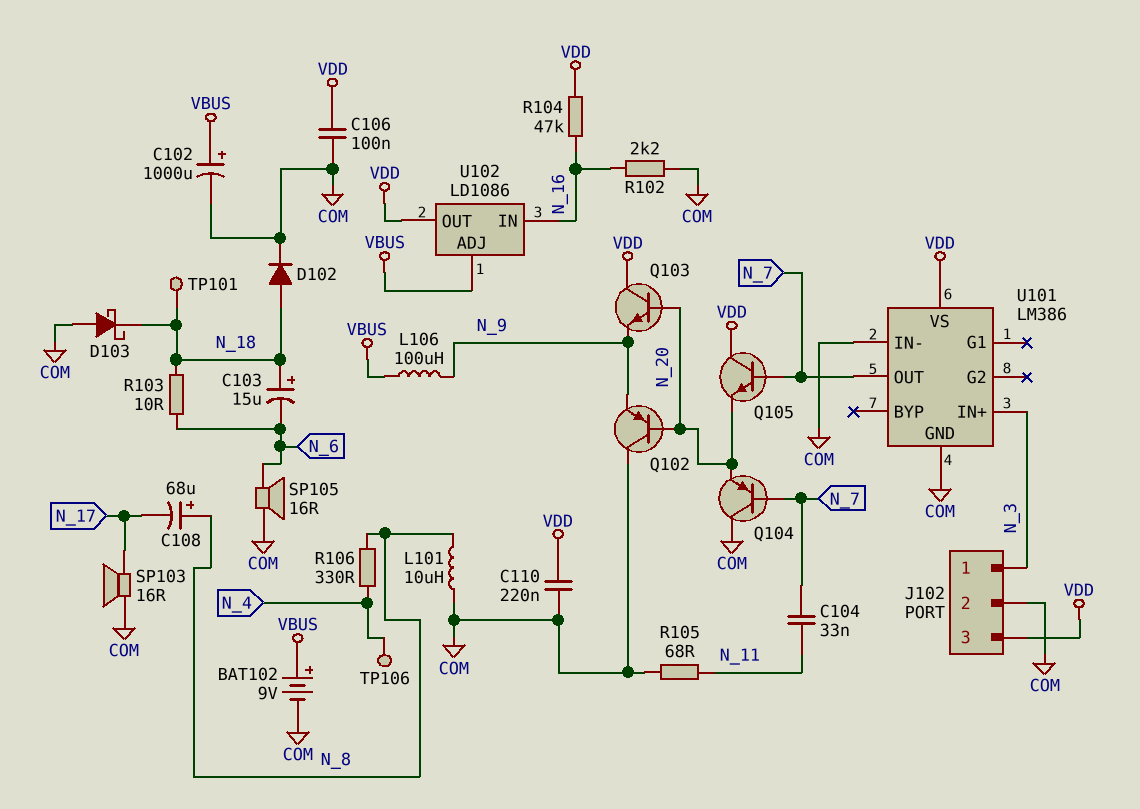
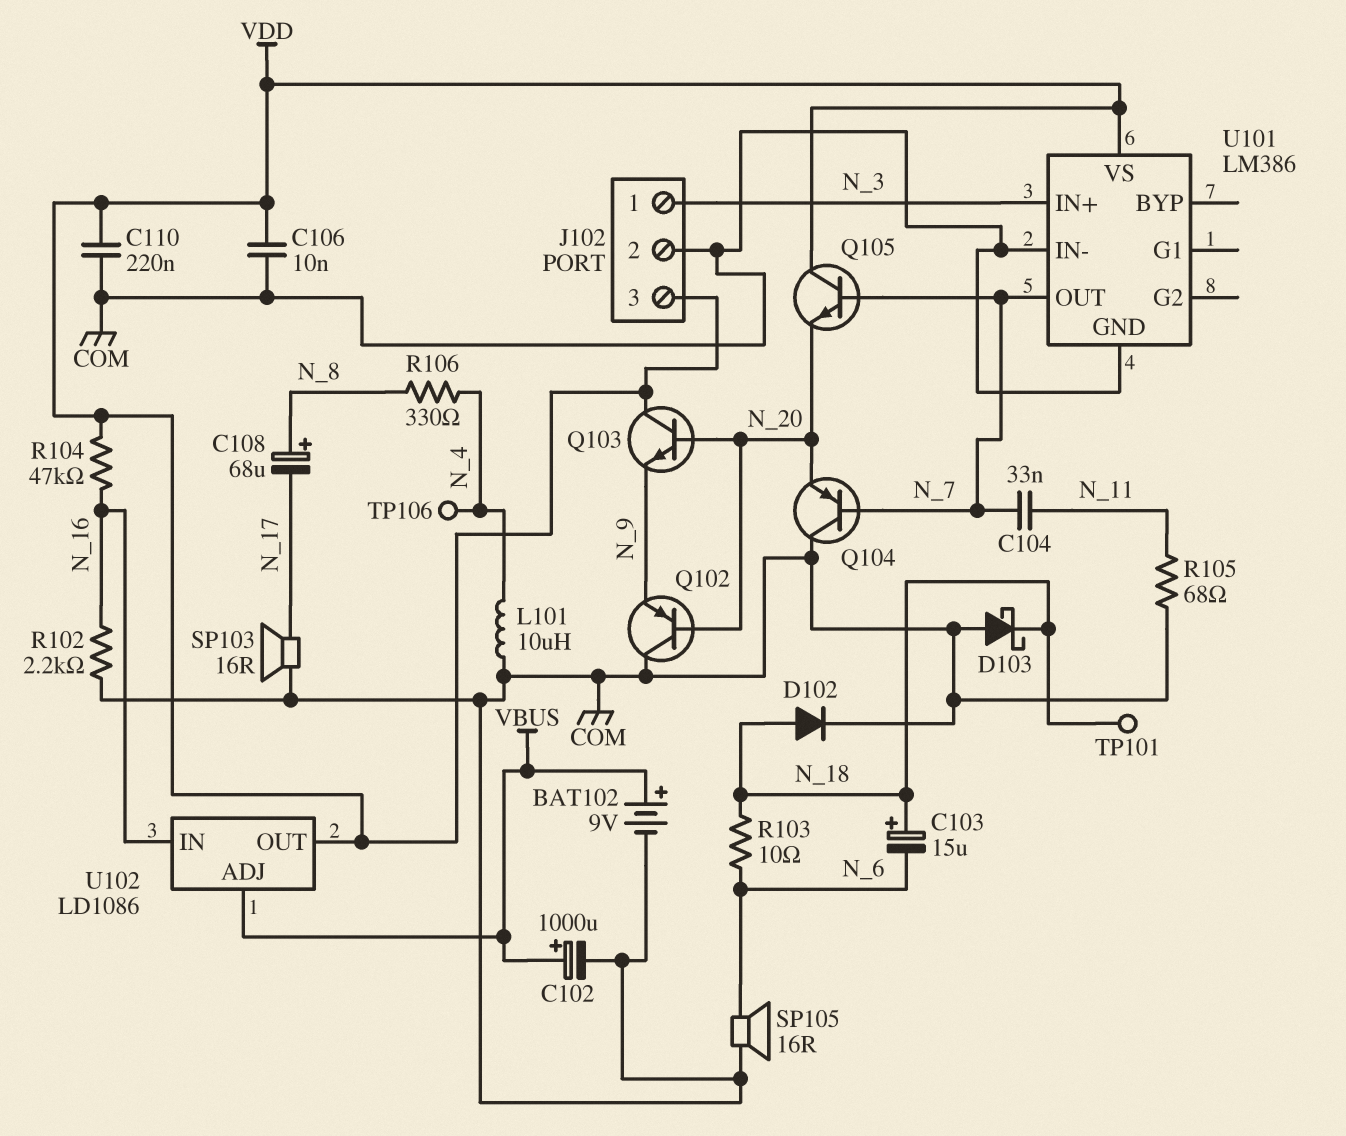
C106: 100nF (COM, VDD) -> 10nF (COM, VDD)
L101: 10uH (COM, N_8) -> 10uH (COM, N_4)
L106: 100uH (N_9, VBUS) -> none

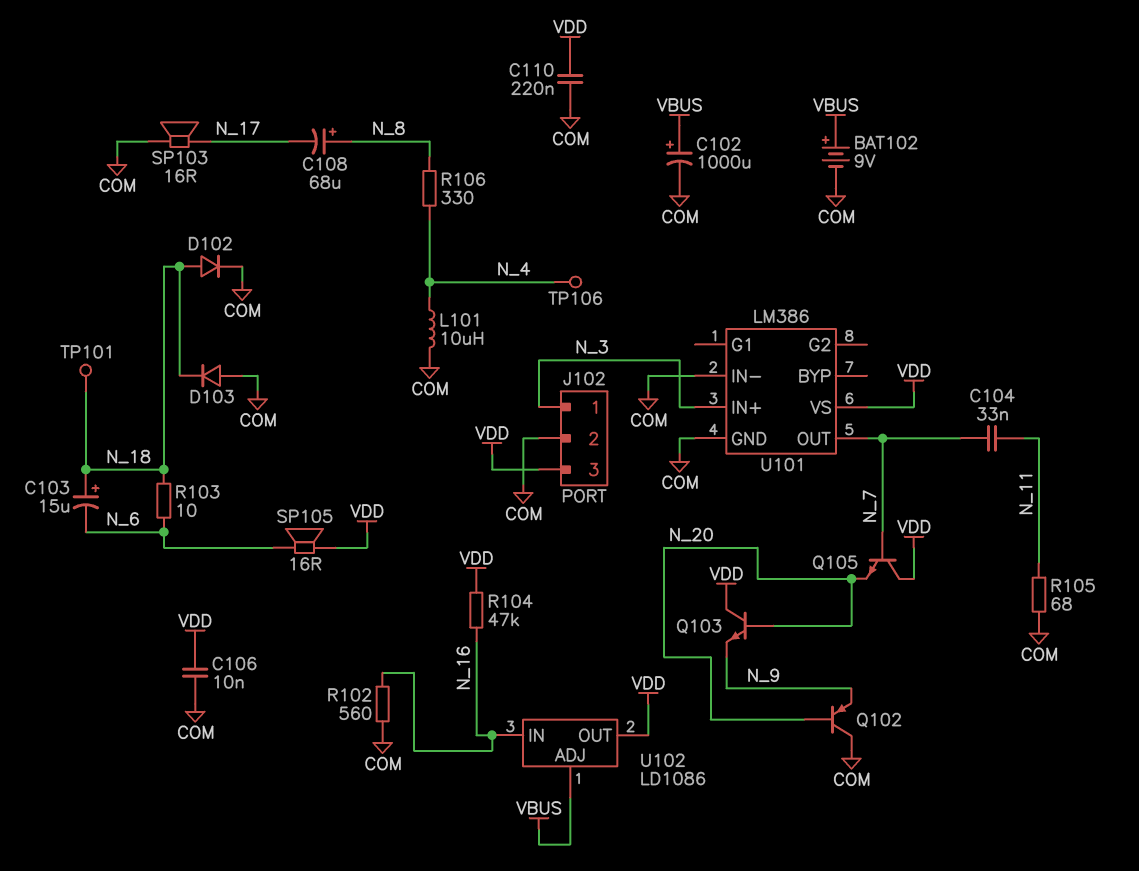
D103: schottky (A COM, K N_18) -> diode (A COM, K N_18)
Q104: PNP (B N_7, C COM, E N_20) -> none
R102: 2.2k (COM, N_16) -> 560 (COM, N_16)
SP105: speaker 16R (COM, N_6) -> speaker 16R (N_6, VDD)

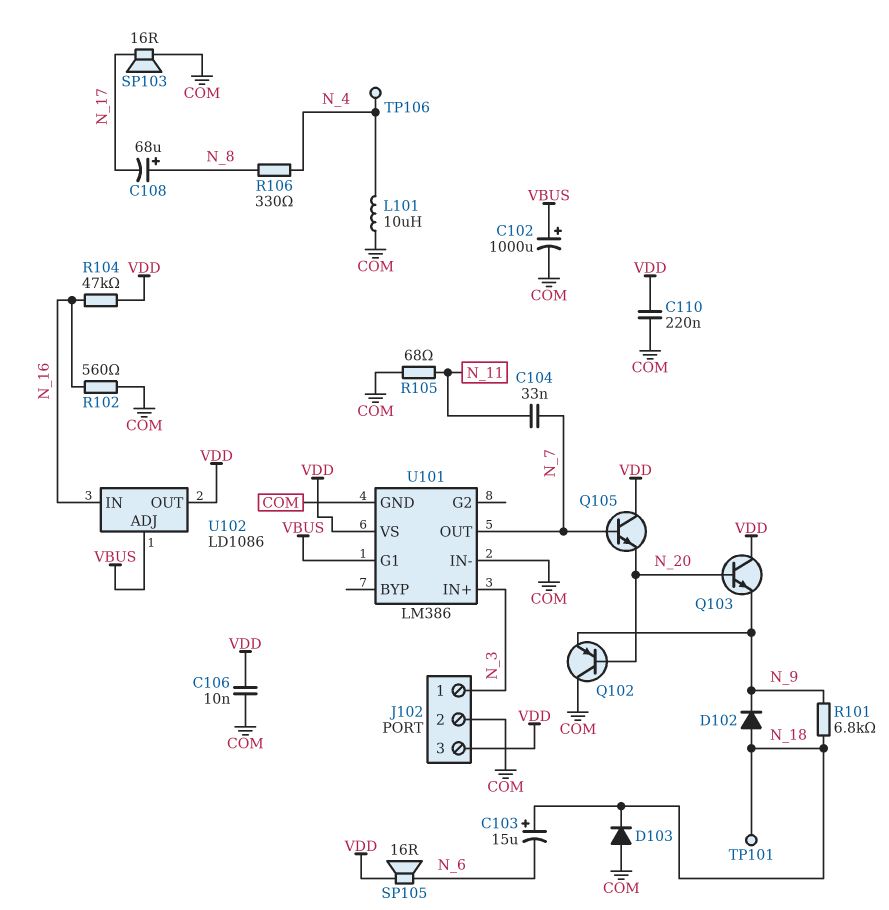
BAT102: 9V (plus VBUS, minus COM) -> none
D102: diode (A N_18, K COM) -> diode (A N_18, K N_9)
R101: none -> 6.8k (N_9, N_18)
R103: 10 (N_6, N_18) -> none
U101 pin G1: none -> VBUS

